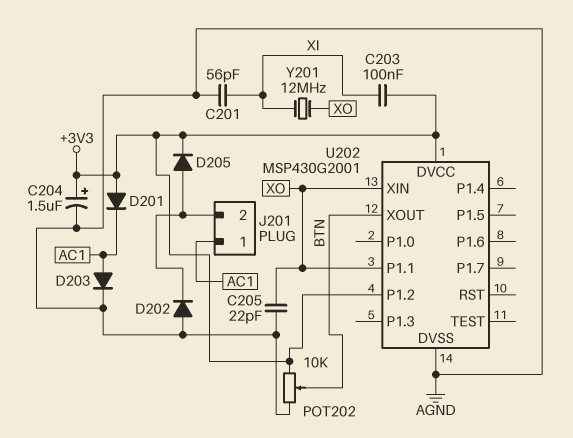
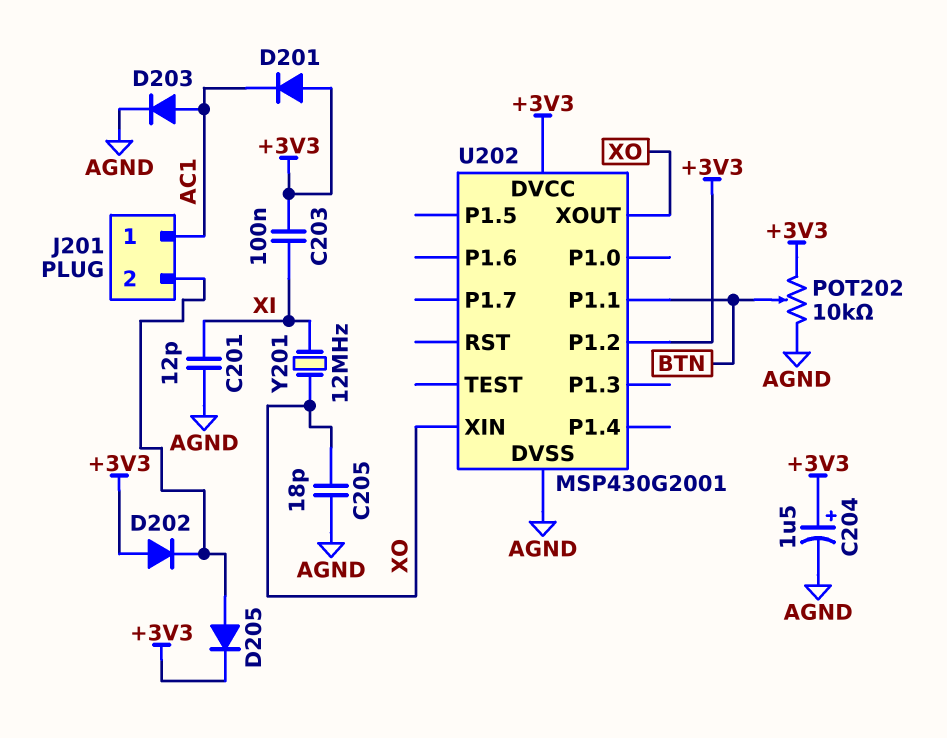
C201: 56pF (AGND, XI) -> 12pF (AGND, XI)
C205: 22pF (AGND, XO) -> 18pF (AGND, XO)
D202: diode (A AGND, K J201/2) -> diode (A +3V3, K J201/2)
U202 pin P1.1: XO -> BTN
U202 pin XOUT: BTN -> XO

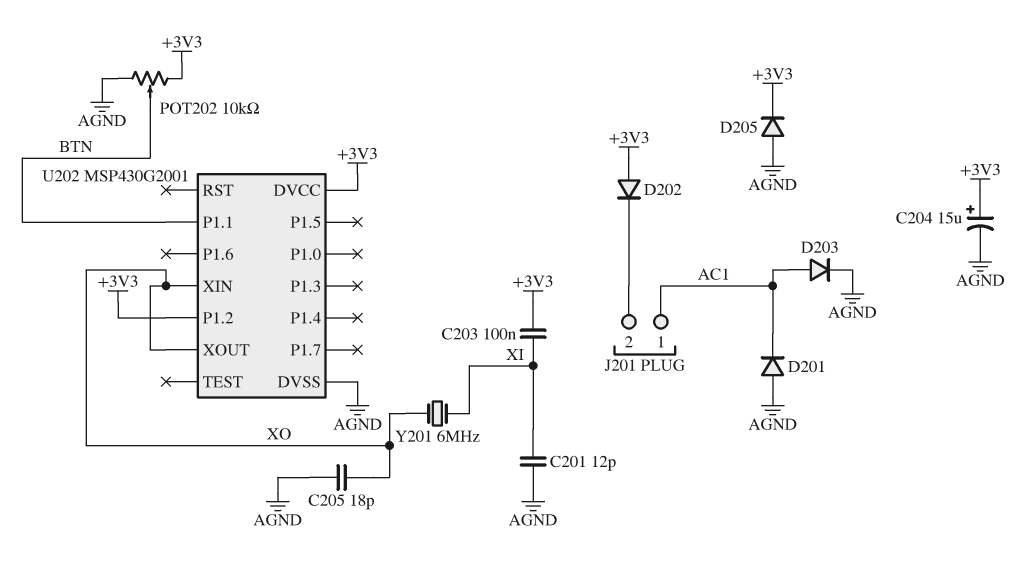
C204: 1.5uF (plus +3V3, minus AGND) -> 15uF (plus +3V3, minus AGND)
D201: diode (A +3V3, K AC1) -> diode (A AGND, K AC1)
D205: diode (A J201/2, K +3V3) -> diode (A AGND, K +3V3)
Y201: 12MHz (XI, XO) -> 6MHz (XI, XO)

